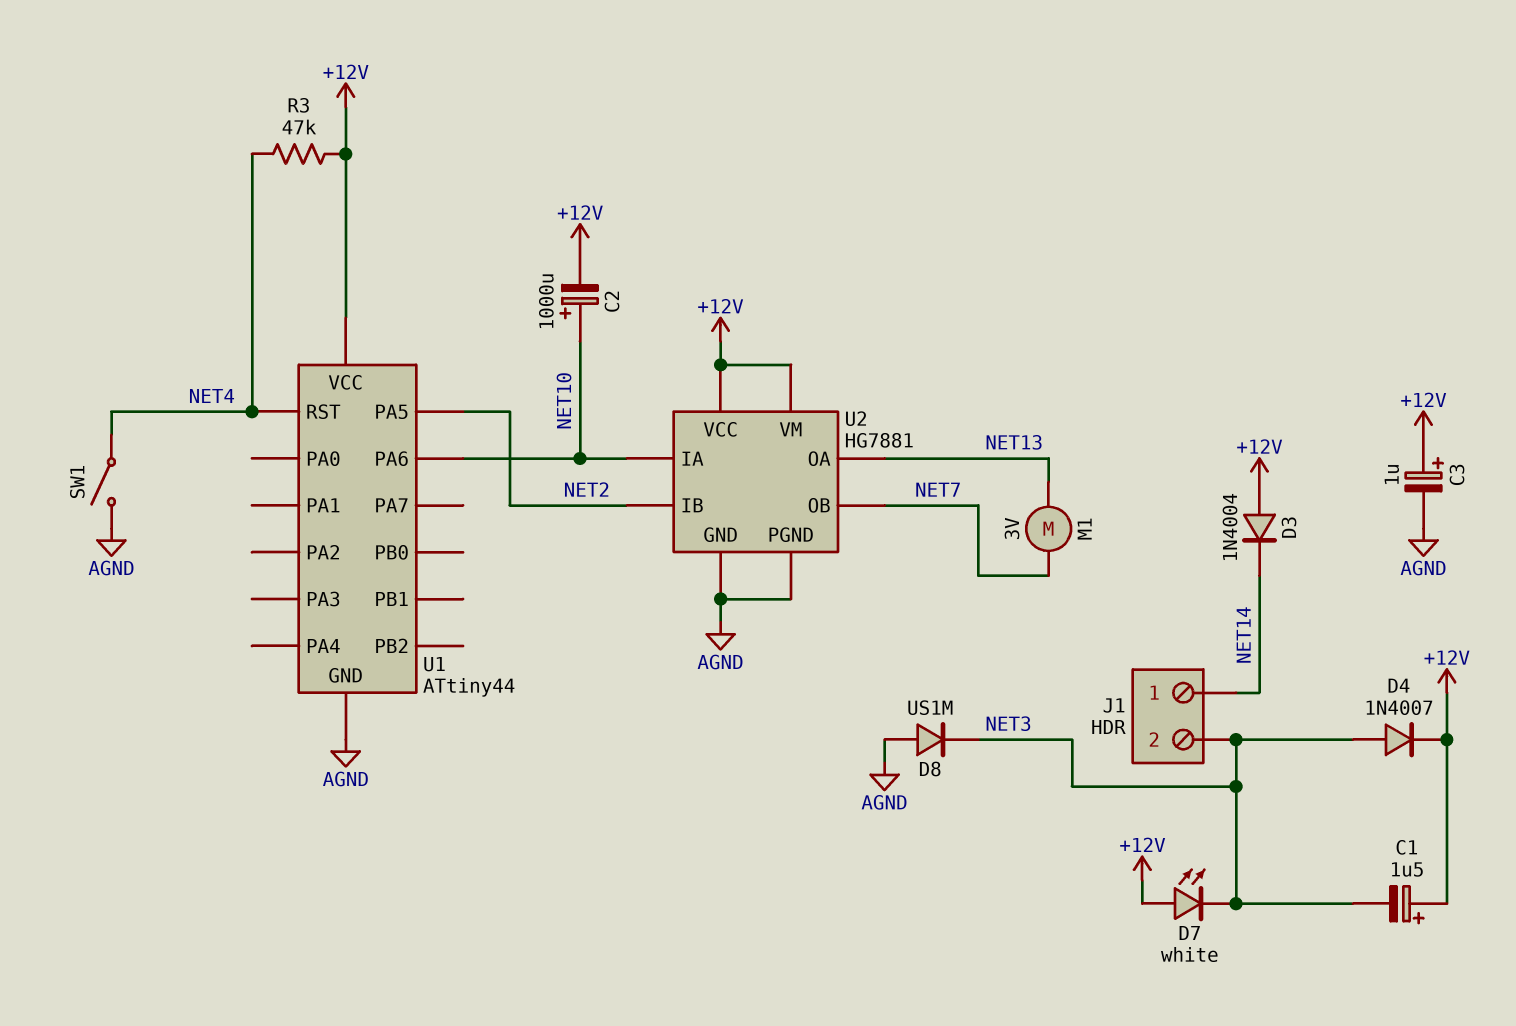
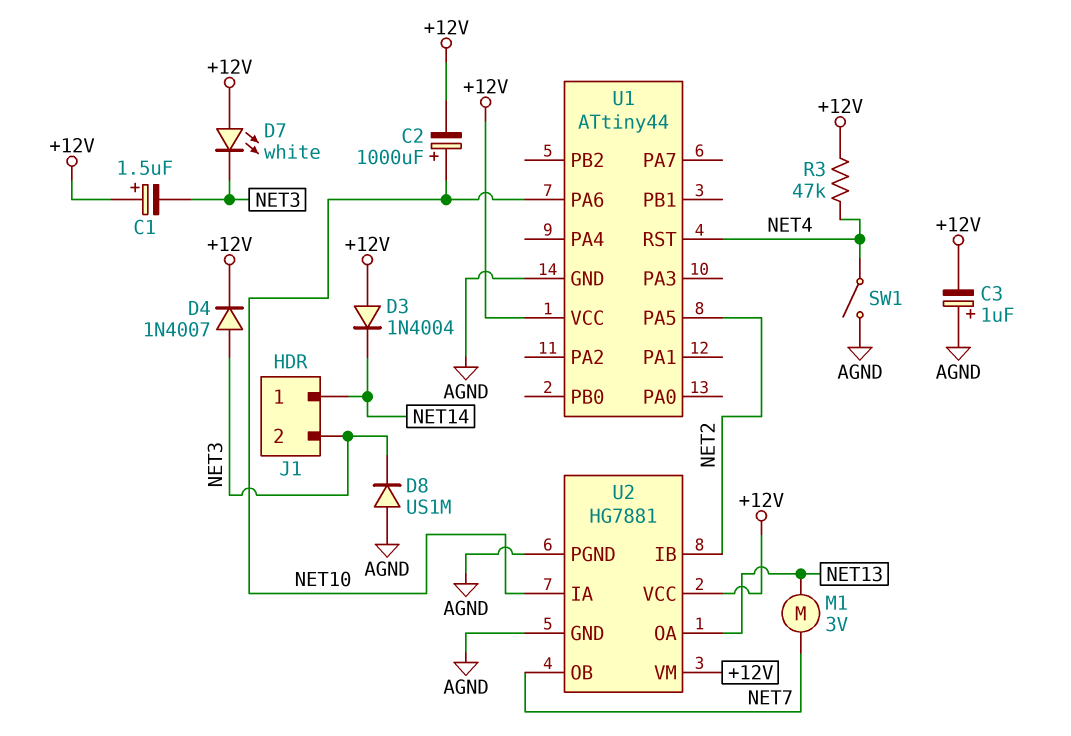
C3: 1uF (plus +12V, minus AGND) -> 1uF (plus AGND, minus +12V)

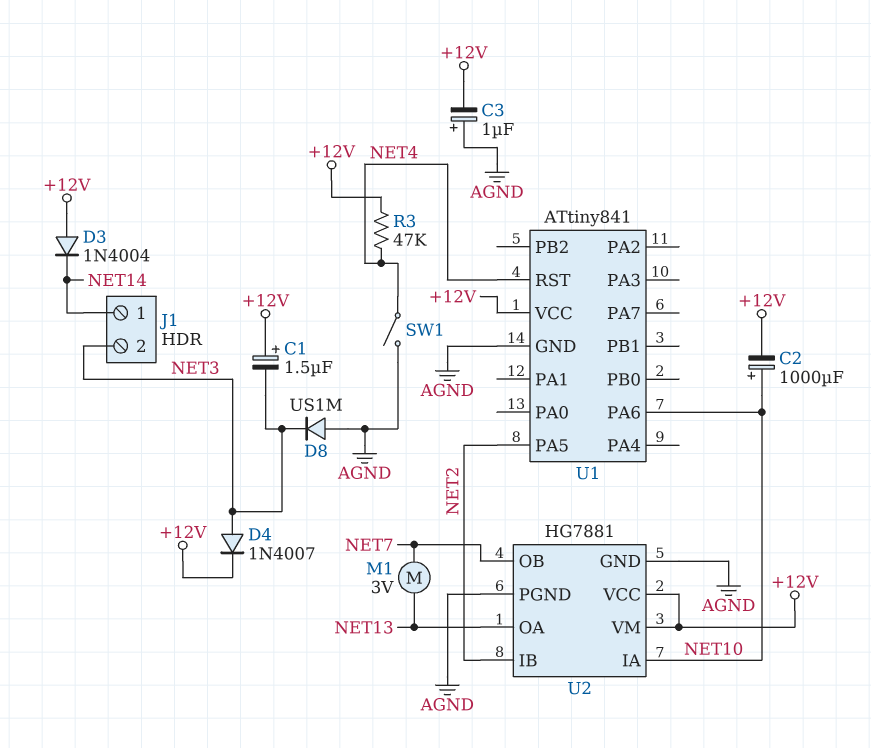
D7: LED white (A +12V, K NET3) -> none
U1: ATtiny44 -> ATtiny841

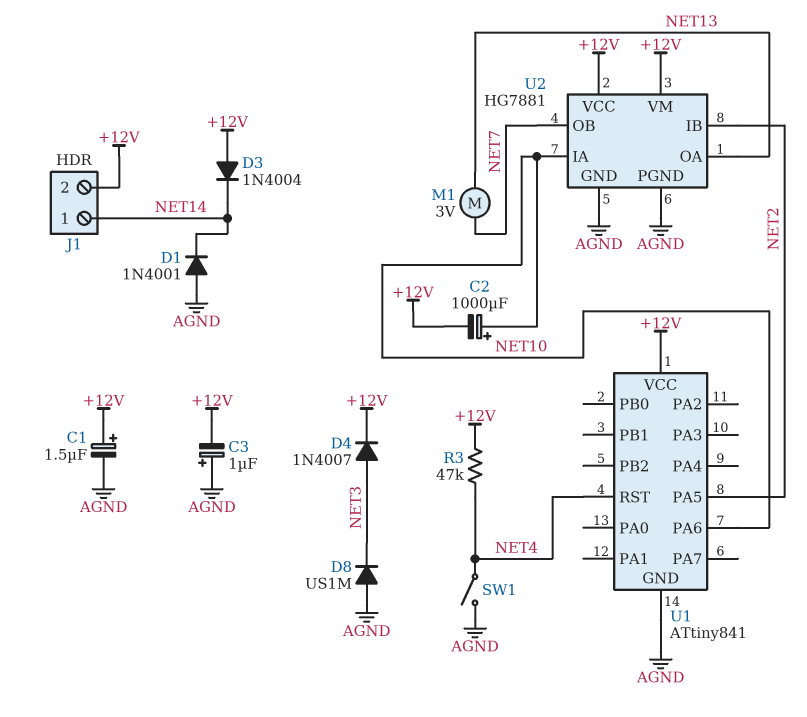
C1: 1.5uF (plus +12V, minus NET3) -> 1.5uF (plus +12V, minus AGND)
D1: none -> diode 1N4001 (A AGND, K NET14)
J1 pin 2: NET3 -> +12V

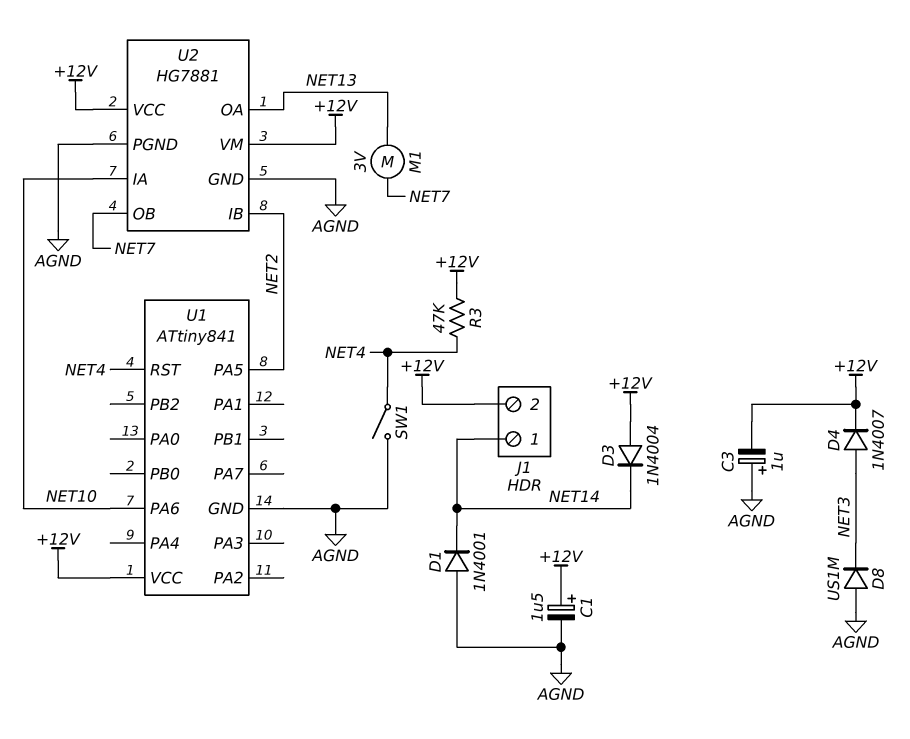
C2: 1000uF (plus NET10, minus +12V) -> none

